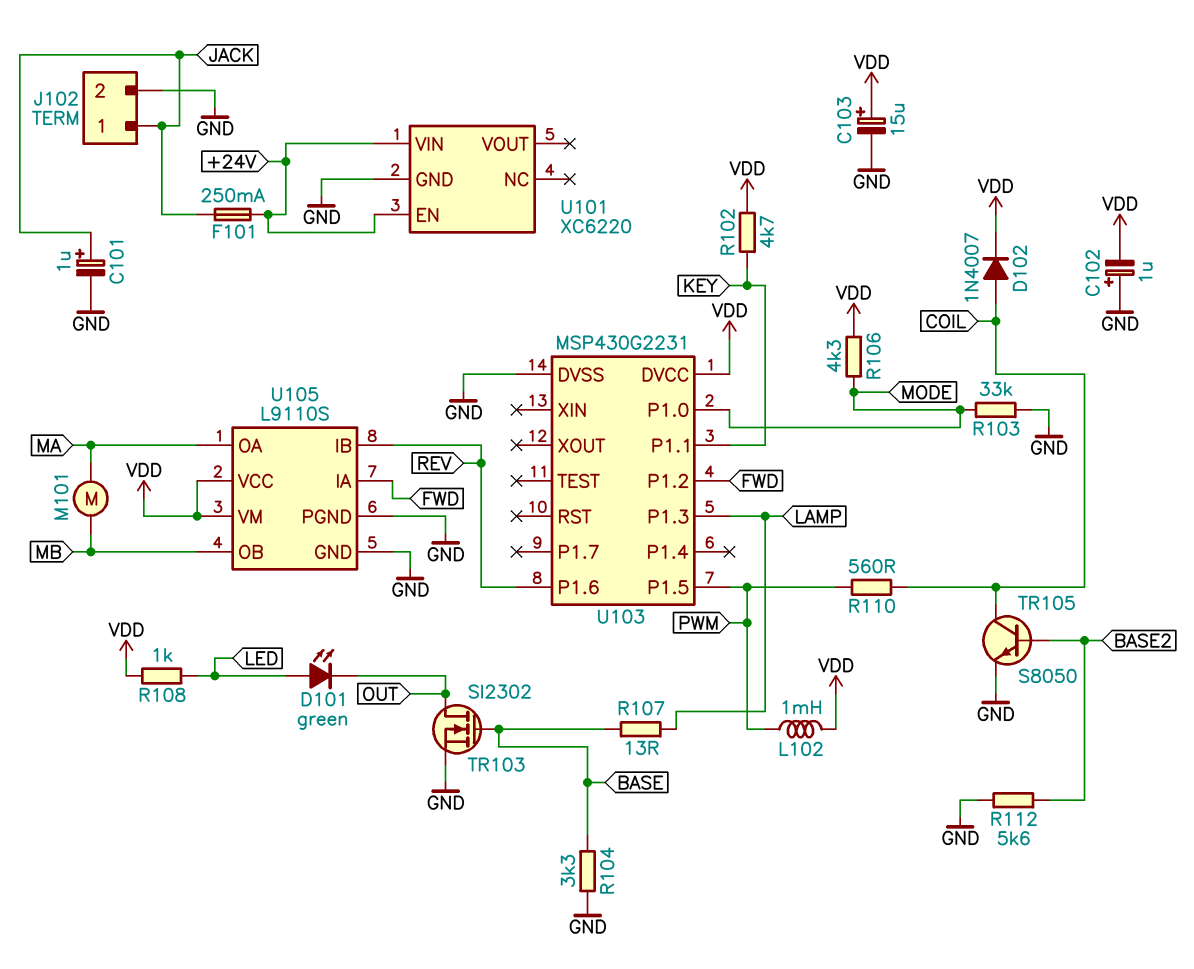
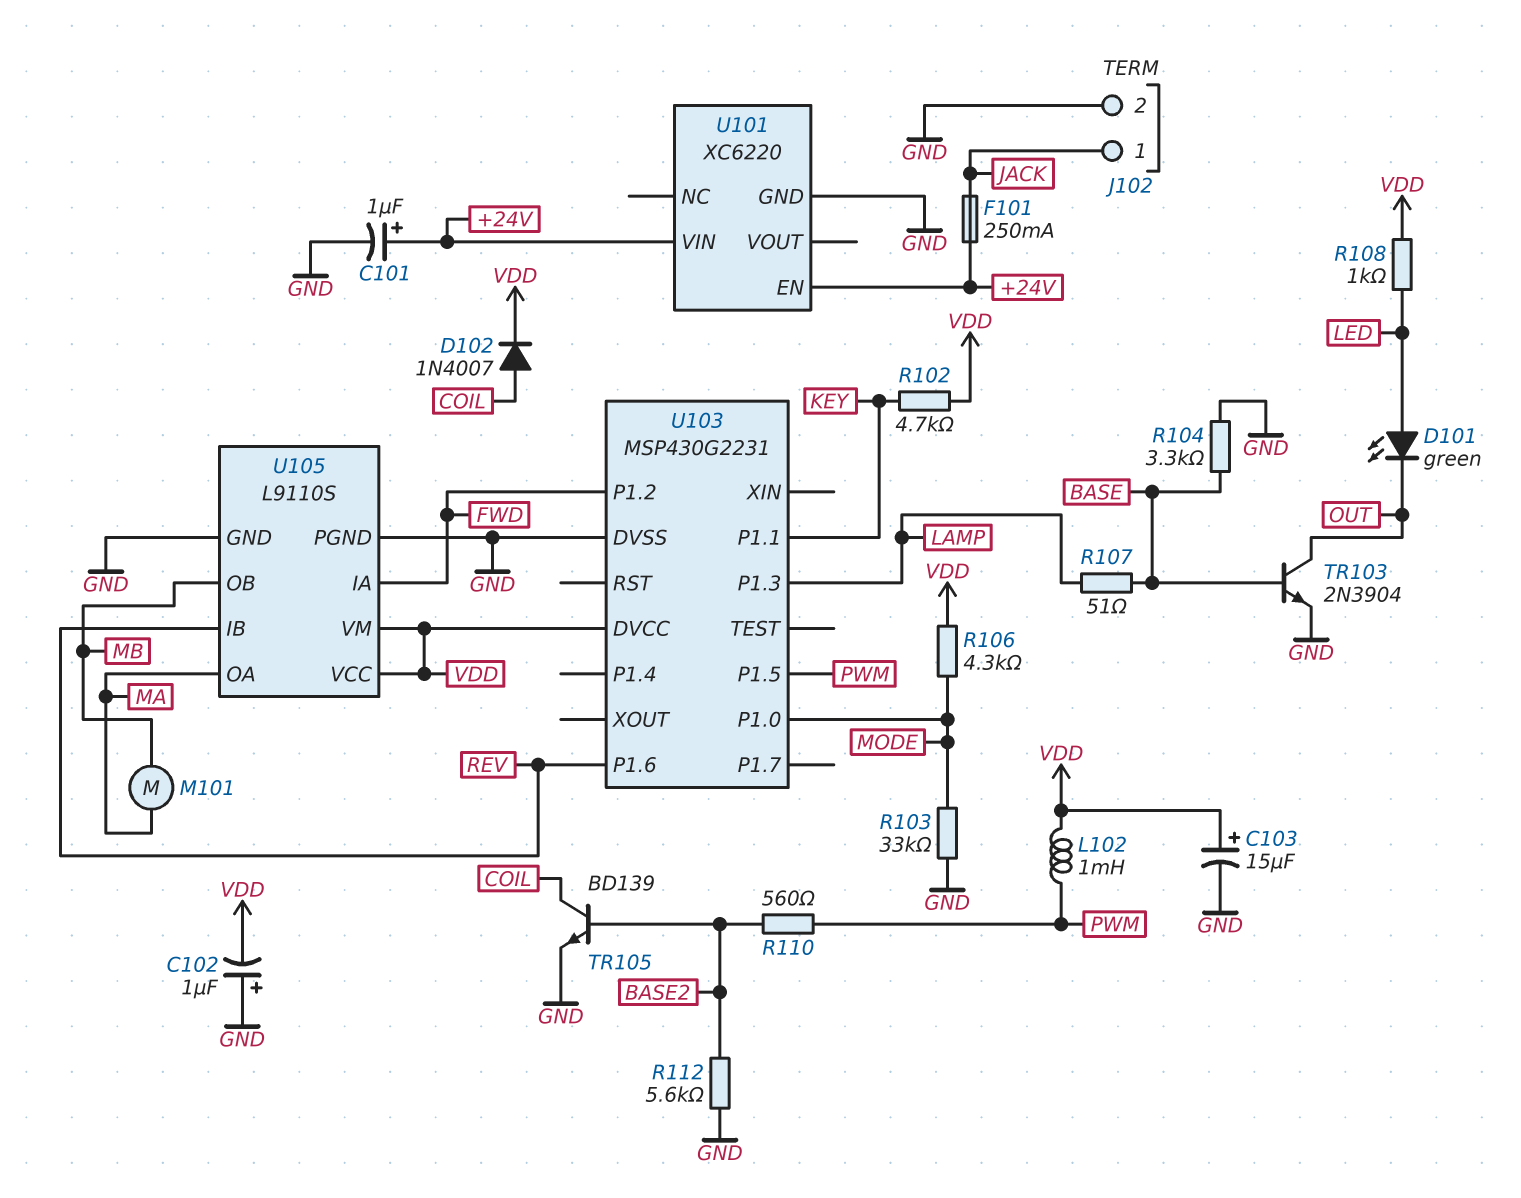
C101: 1uF (plus JACK, minus GND) -> 1uF (plus +24V, minus GND)
R107: 13 (BASE, LAMP) -> 51 (BASE, LAMP)
R110: 560 (COIL, PWM) -> 560 (BASE2, PWM)
TR103: NMOS SI2302 (G BASE, D OUT, S GND) -> NPN 2N3904 (B BASE, C OUT, E GND)
TR105: NPN S8050 (B BASE2, C COIL, E GND) -> NPN BD139 (B BASE2, C COIL, E GND)

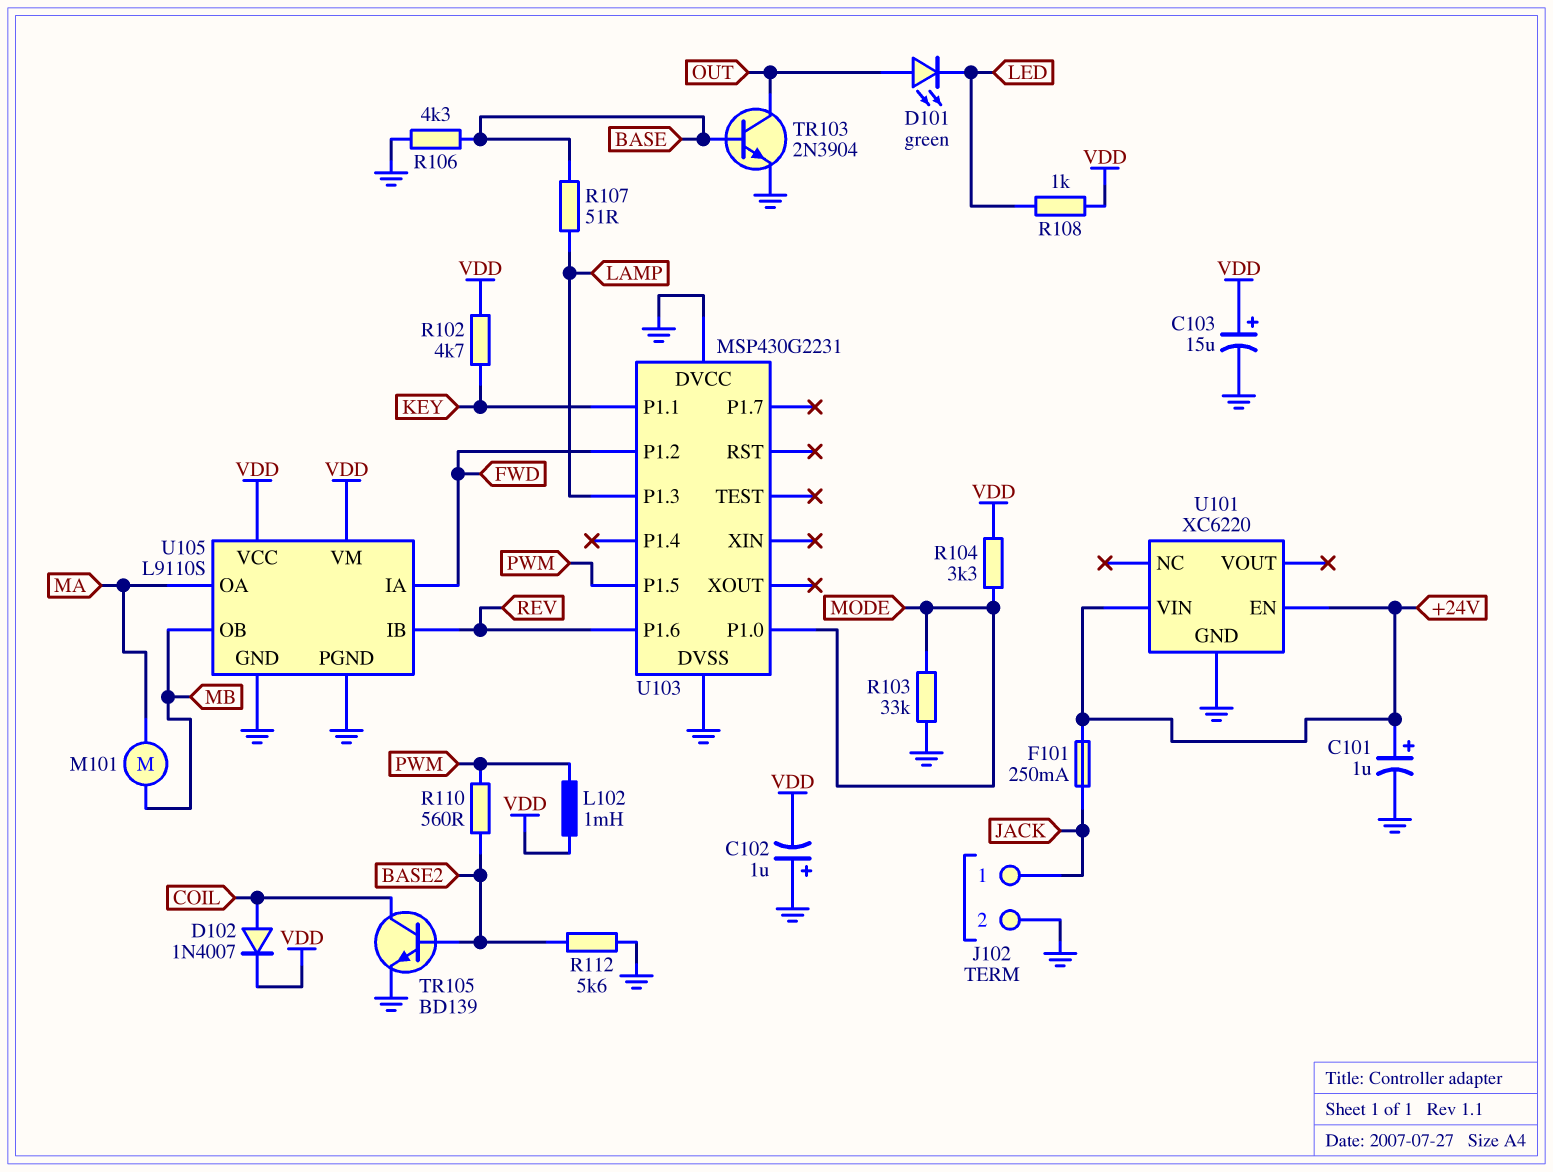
D101: LED green (A LED, K OUT) -> LED green (A OUT, K LED)
R104: 3.3k (BASE, GND) -> 3.3k (MODE, VDD)
R106: 4.3k (MODE, VDD) -> 4.3k (BASE, GND)
U103 pin DVCC: VDD -> GND

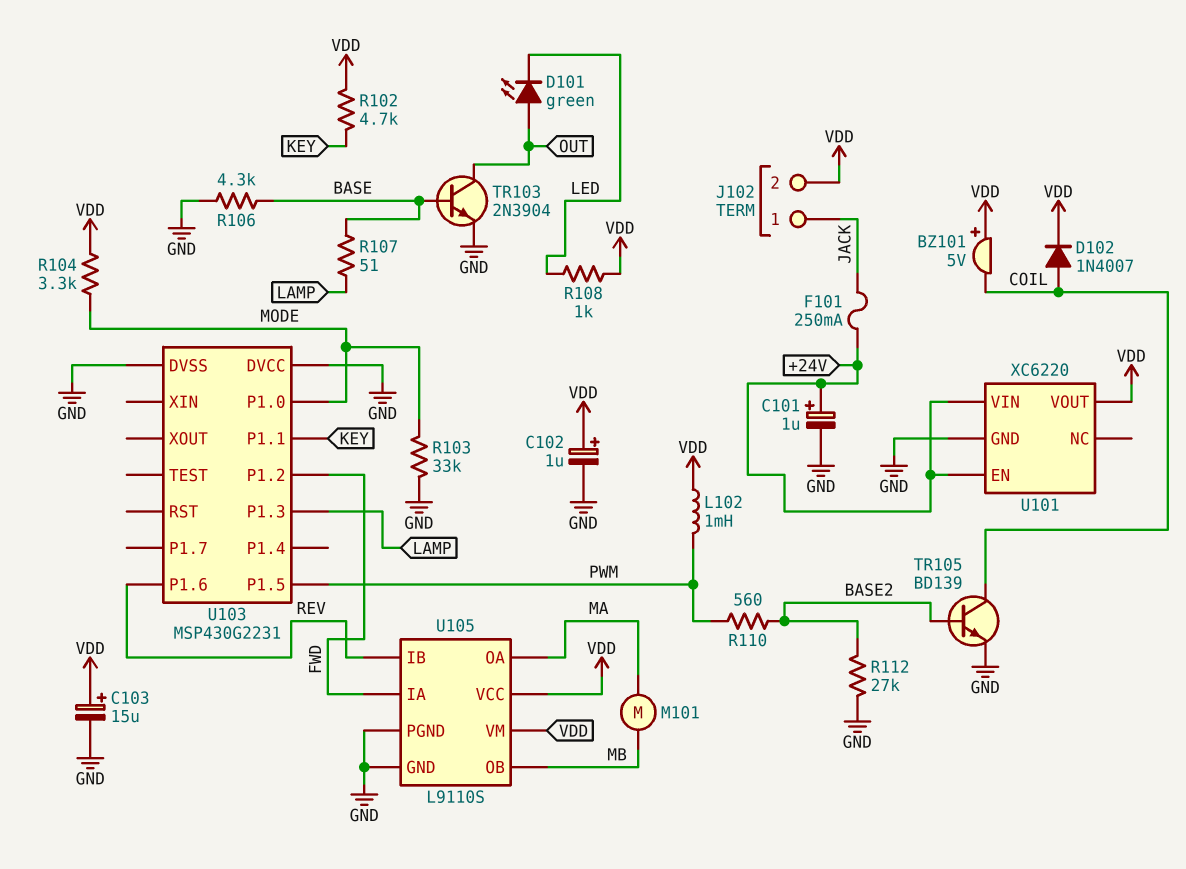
BZ101: none -> buzzer 5V (plus VDD, minus COIL)
C102: 1uF (plus GND, minus VDD) -> 1uF (plus VDD, minus GND)
J102 pin 2: GND -> VDD
R112: 5.6k (BASE2, GND) -> 27k (BASE2, GND)
U101 pin VOUT: none -> VDD

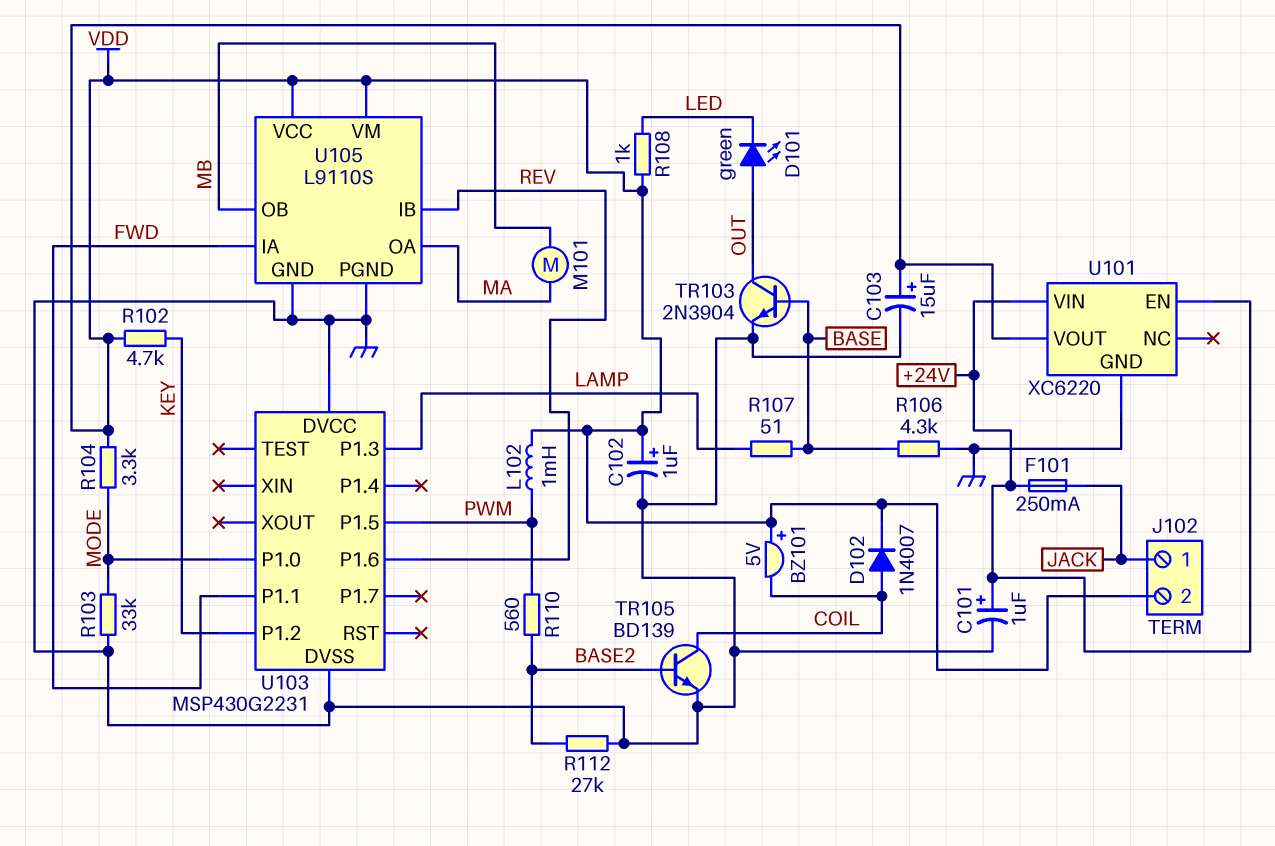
U103 pin P1.1: KEY -> FWD
U103 pin P1.2: FWD -> KEY

